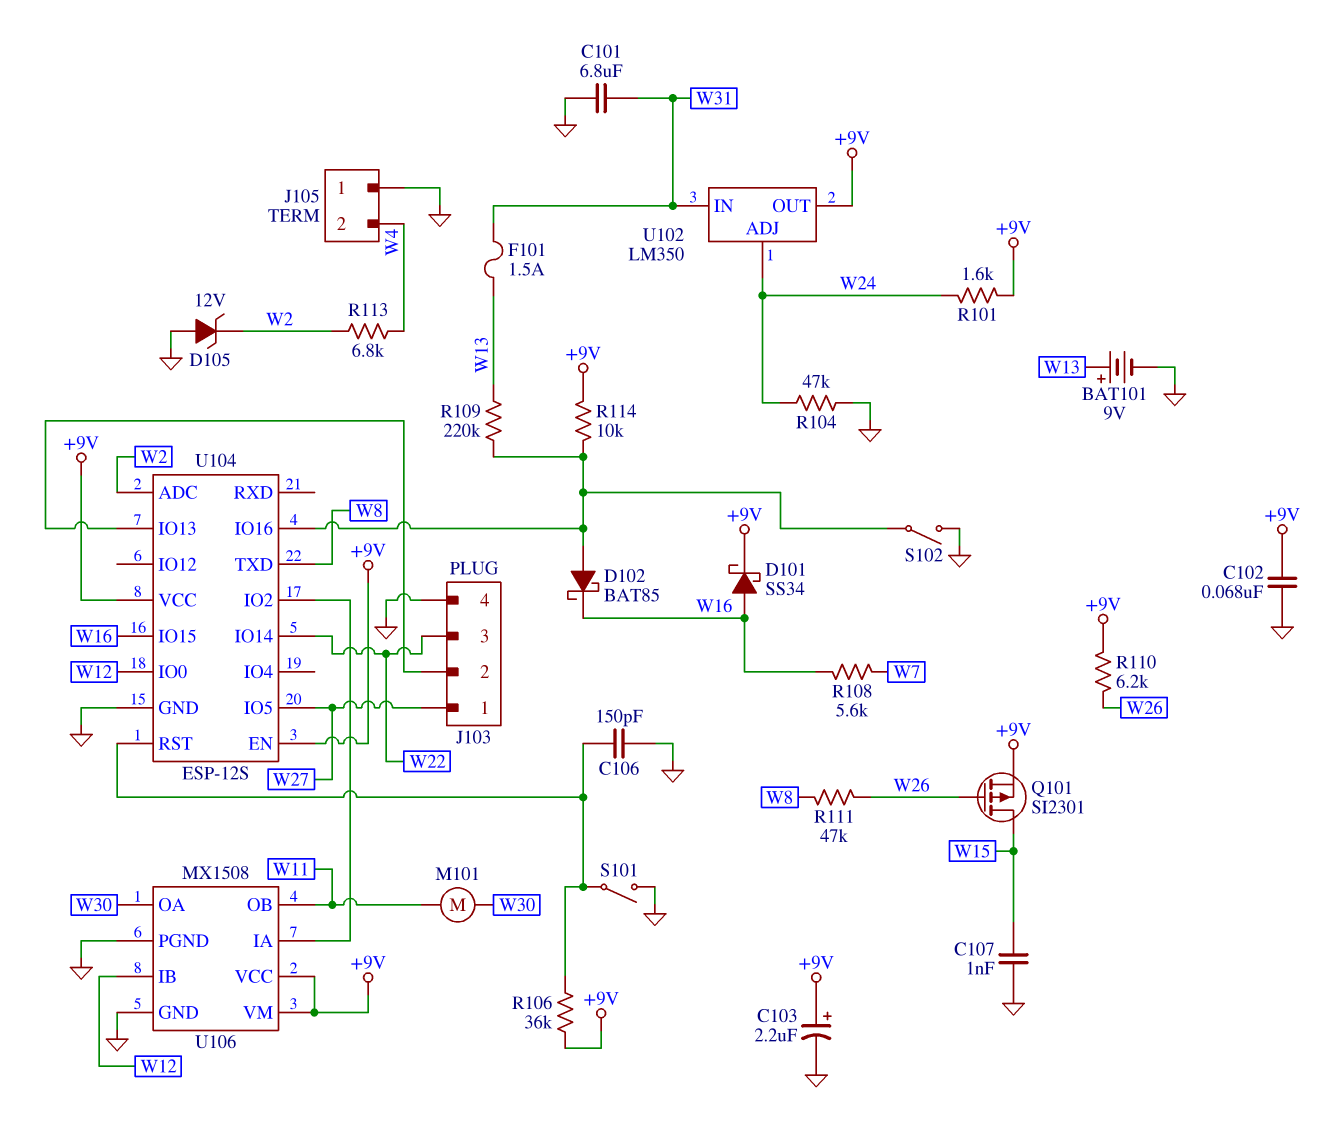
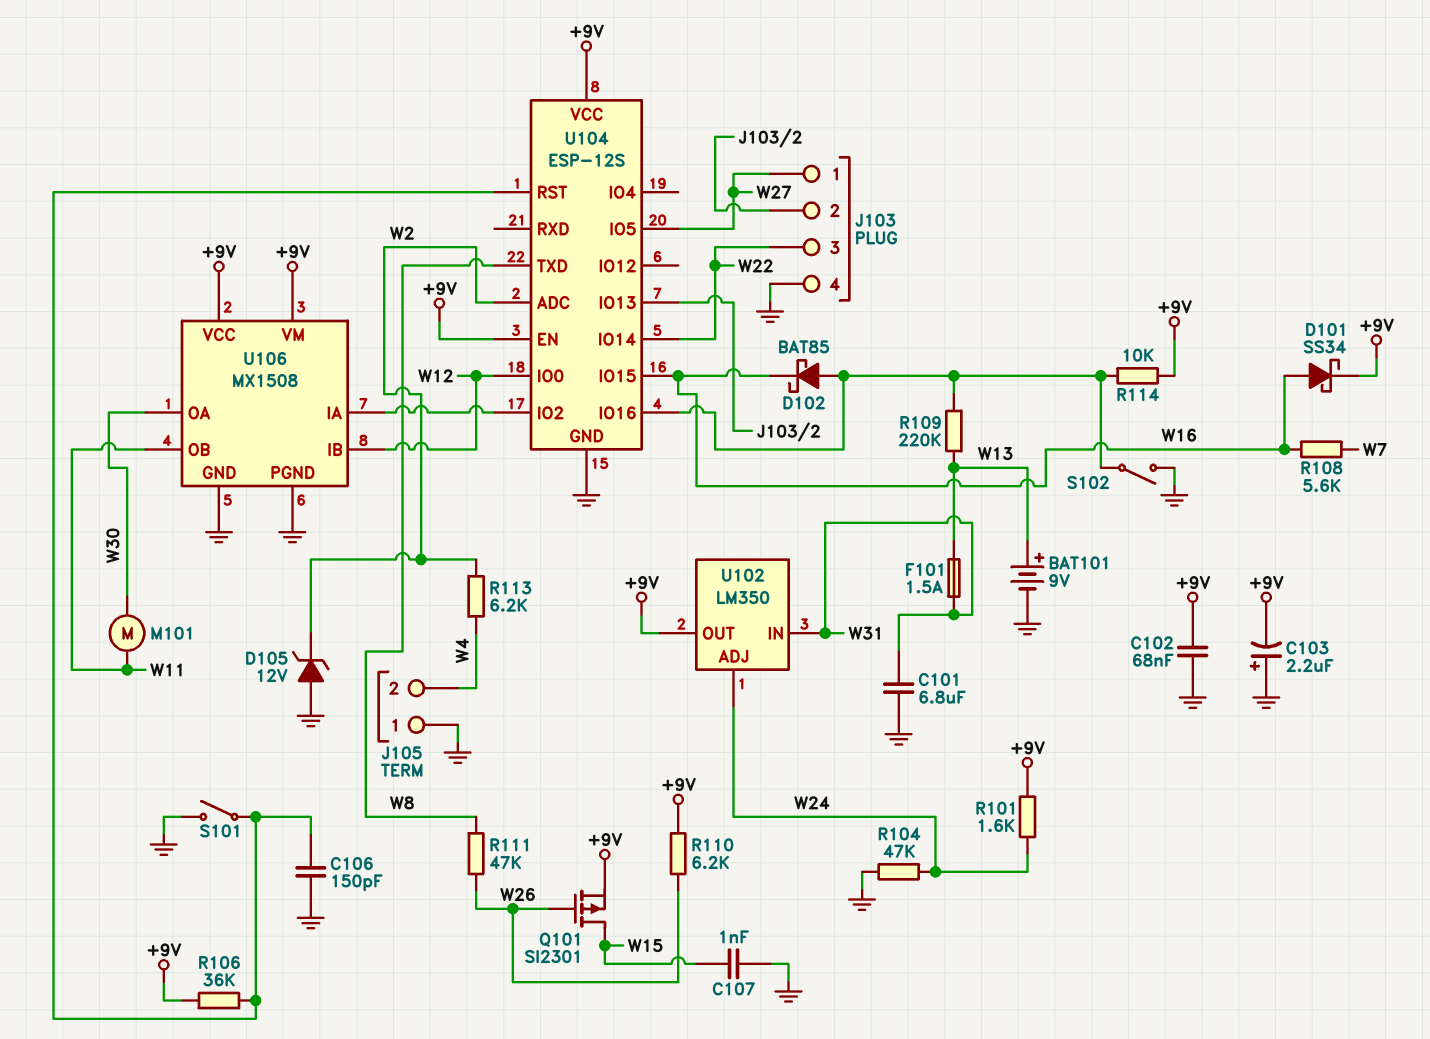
C103: 2.2uF (plus +9V, minus GND) -> 2.2uF (plus GND, minus +9V)
R113: 6.8k (W2, W4) -> 6.2k (W2, W4)

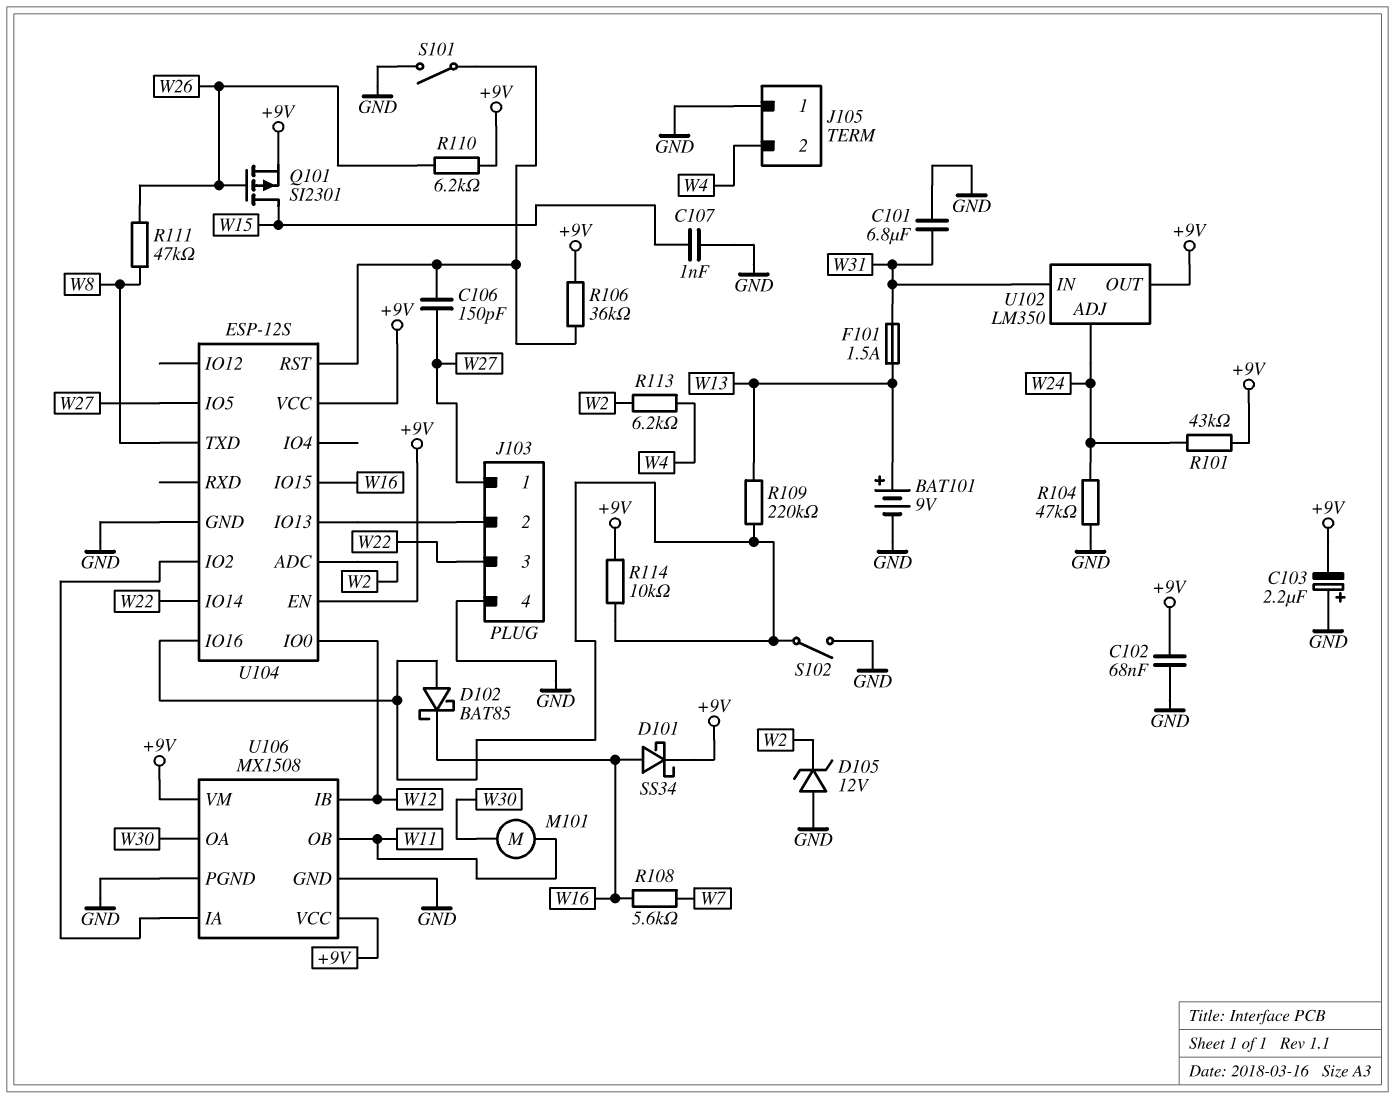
C106: 150pF (GND, U104/RST) -> 150pF (U104/RST, W27)
R101: 1.6k (+9V, W24) -> 43k (+9V, W24)

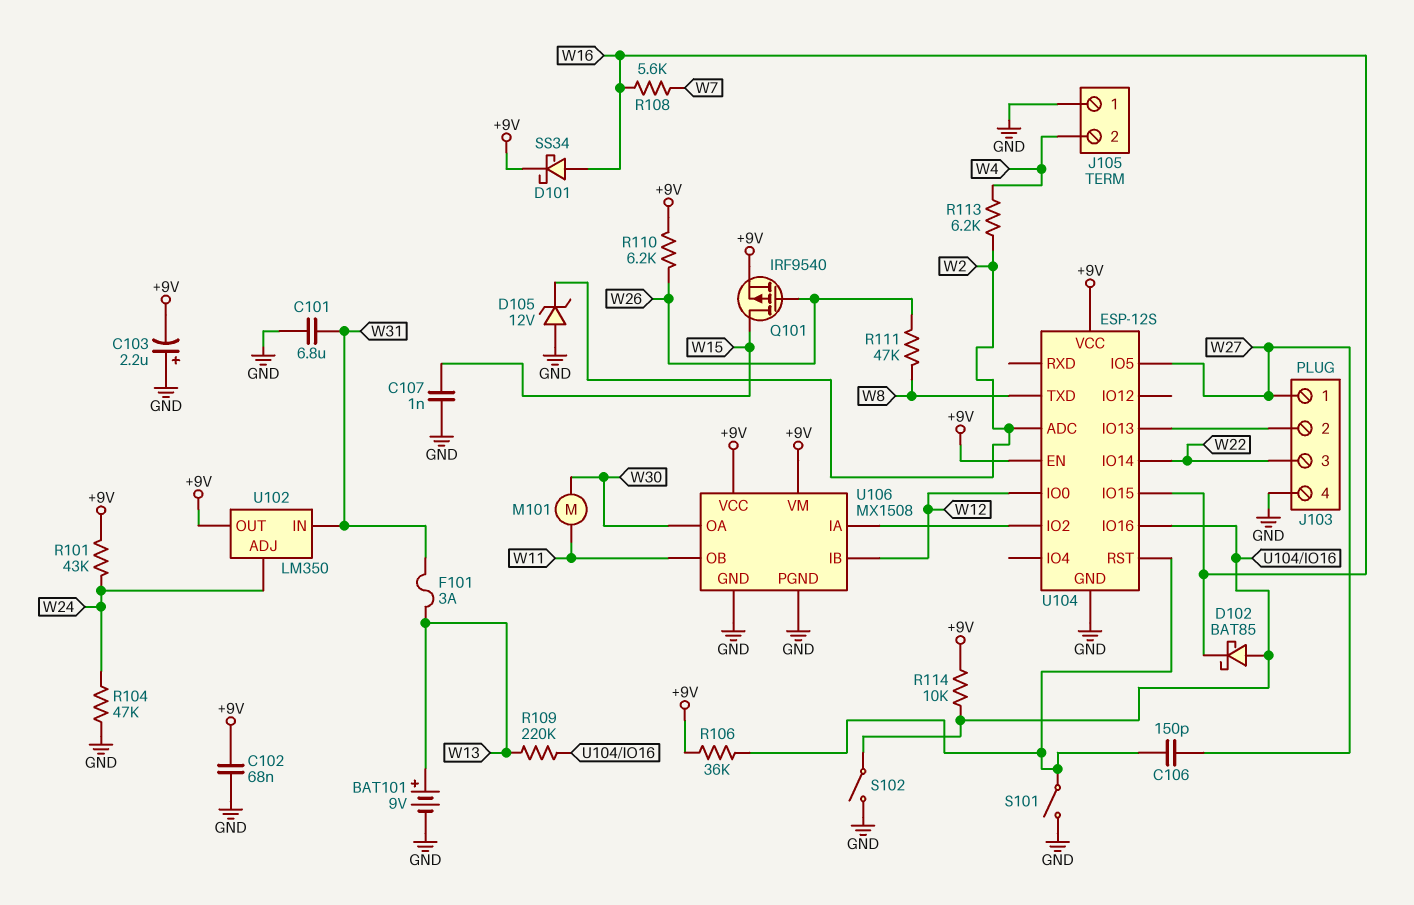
F101: 1.5A (W13, W31) -> 3A (W13, W31)
Q101: PMOS SI2301 (G W26, D W15, S +9V) -> PMOS IRF9540 (G W26, D W15, S +9V)

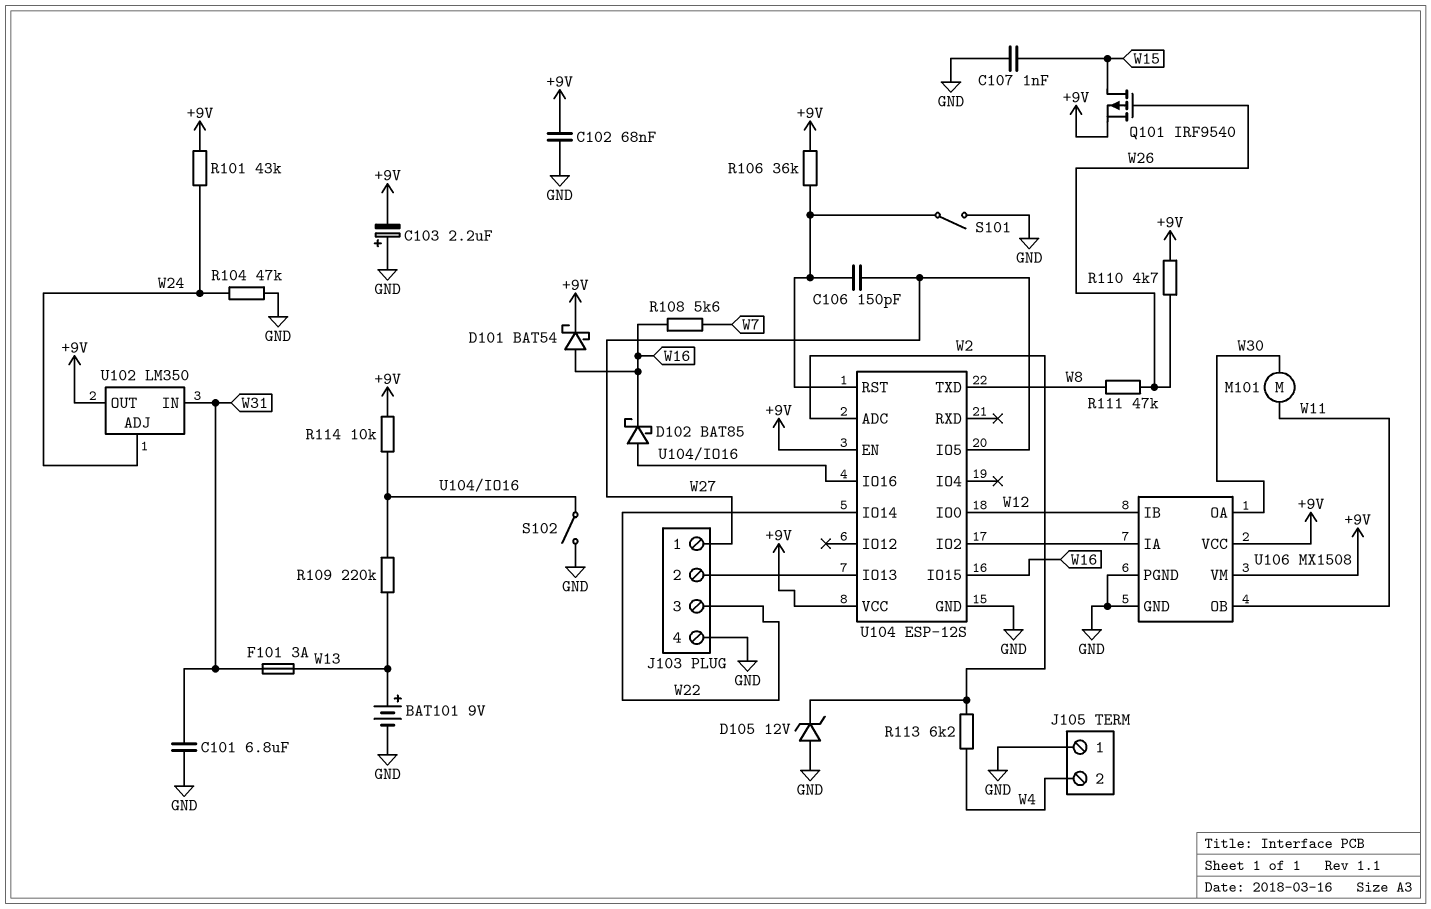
D101: schottky SS34 (A W16, K +9V) -> schottky BAT54 (A W16, K +9V)
R110: 6.2k (+9V, W26) -> 4.7k (+9V, W26)

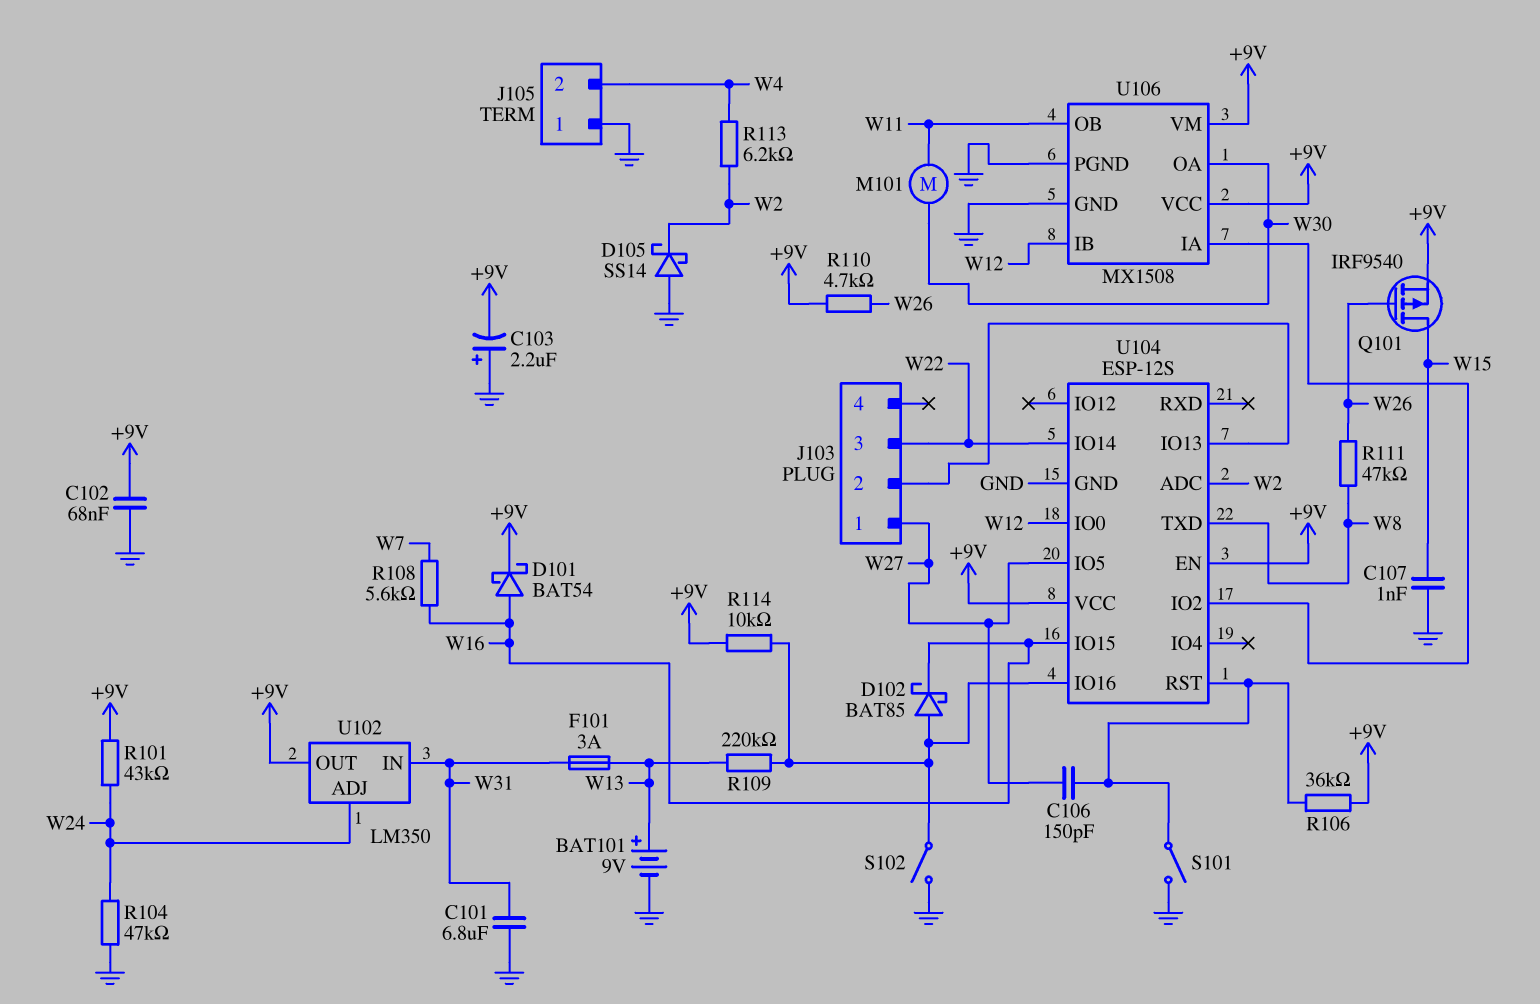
D105: zener 12V (A GND, K W2) -> schottky SS14 (A GND, K W2)
J103 pin 4: GND -> none

